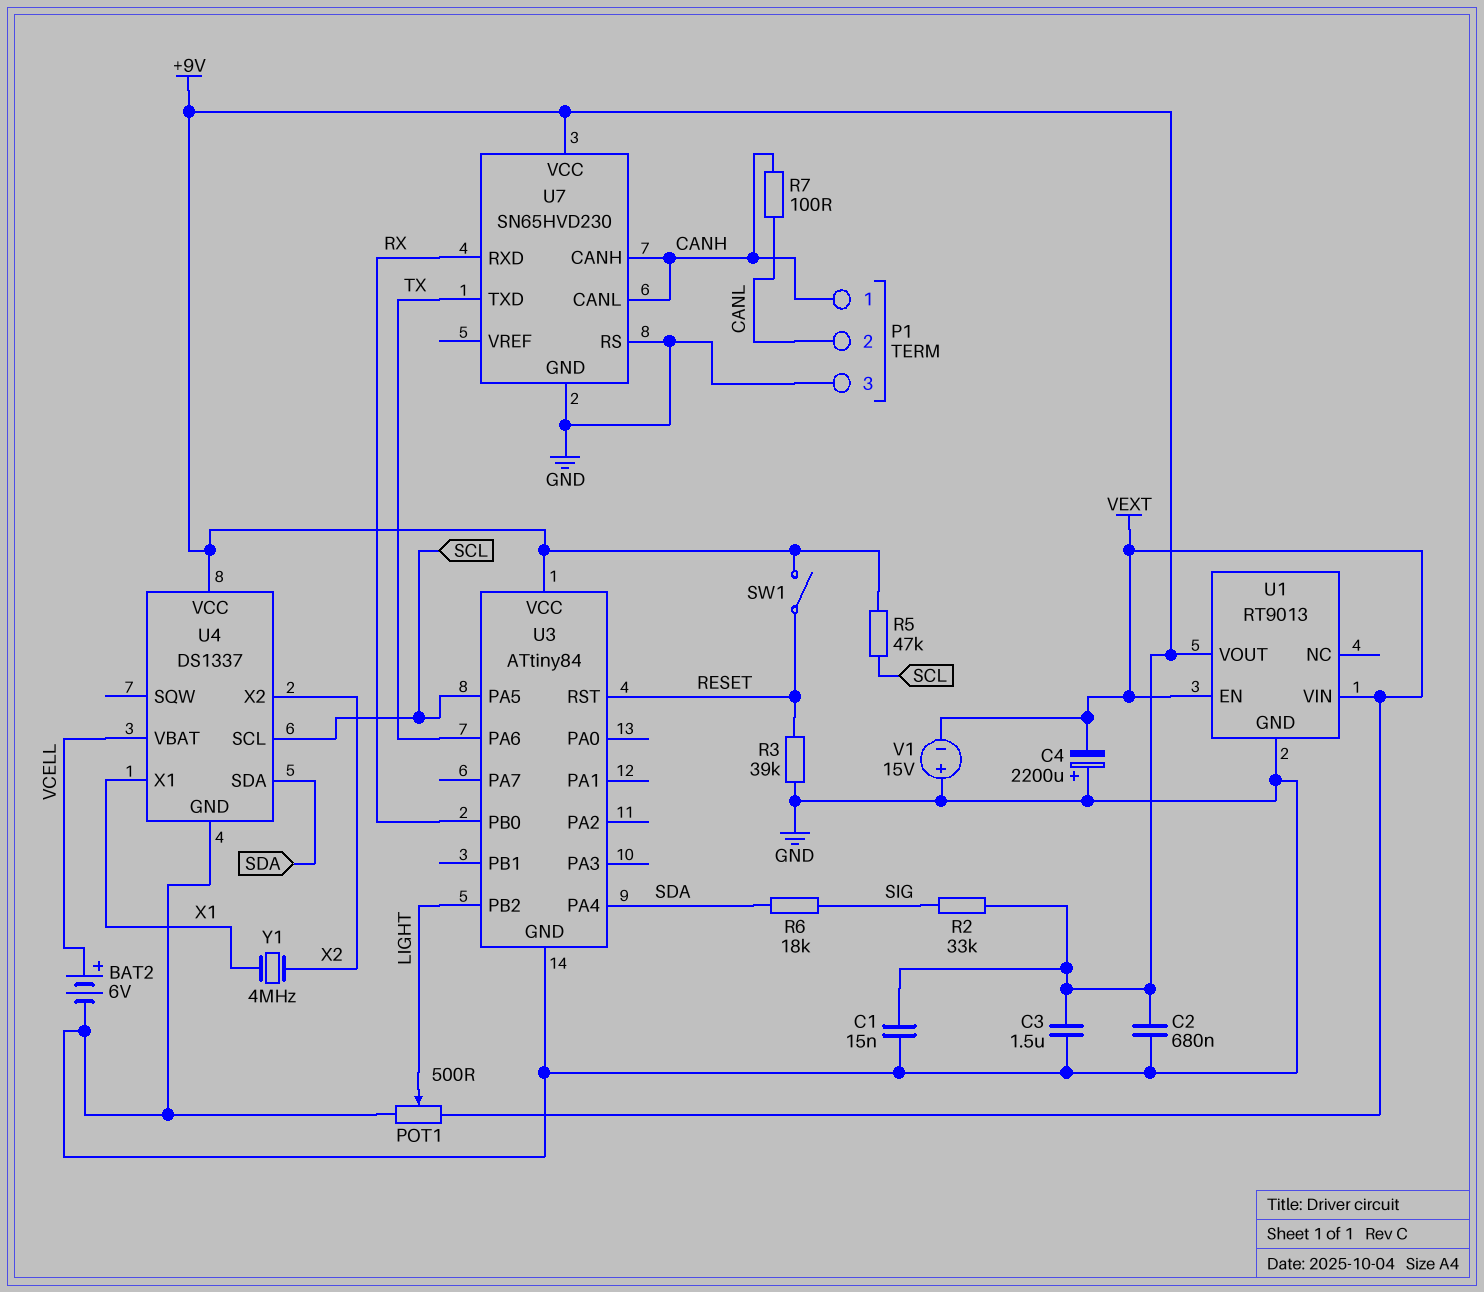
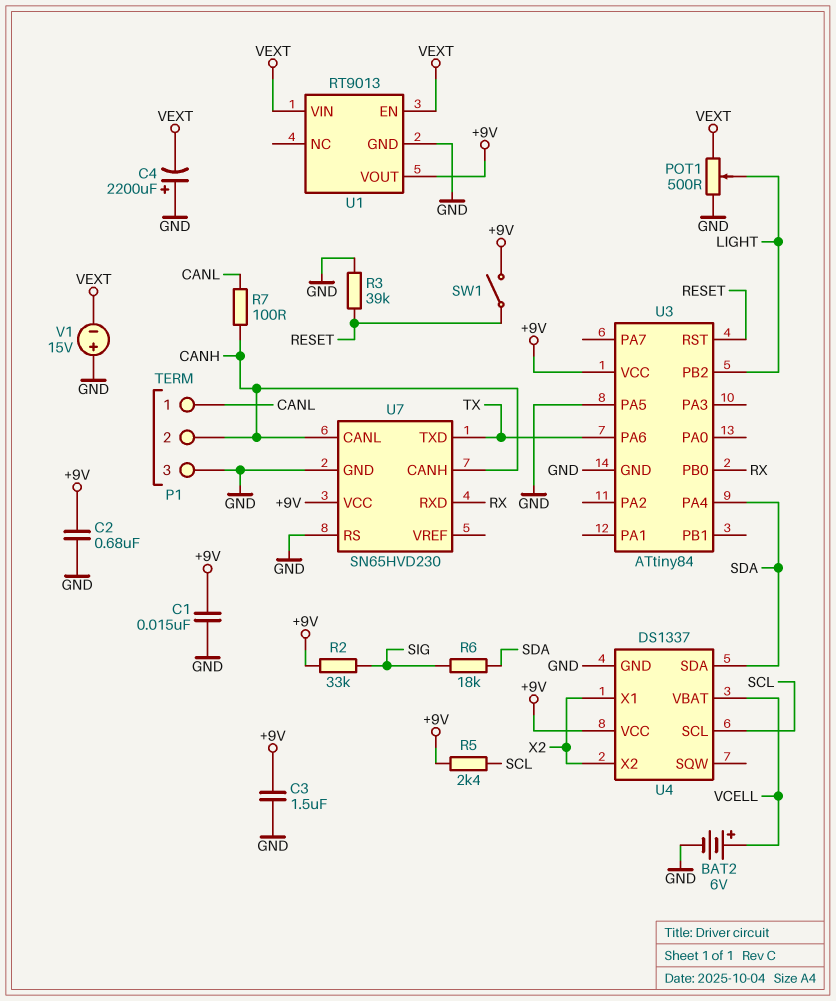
P1 pin 1: CANH -> CANL
P1 pin 2: CANL -> CANH
R5: 47k (+9V, SCL) -> 2.4k (+9V, SCL)
U3 pin PA5: SCL -> GND
U4 pin X1: X1 -> X2
Y1: 4MHz (X1, X2) -> none

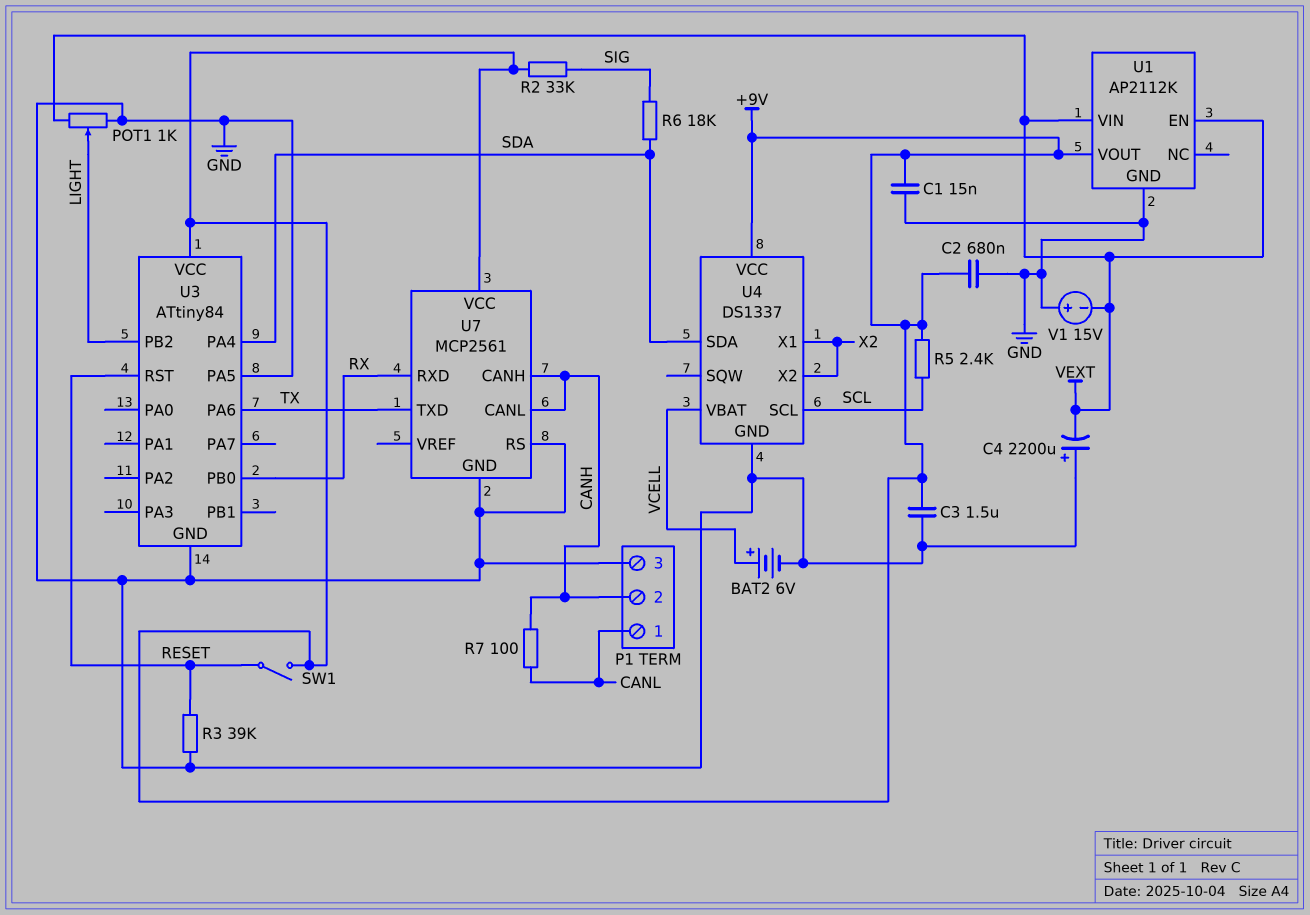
POT1: 500 (GND, VEXT, wiper LIGHT) -> 1k (GND, VEXT, wiper LIGHT)
U1: RT9013 -> AP2112K
U7: SN65HVD230 -> MCP2561

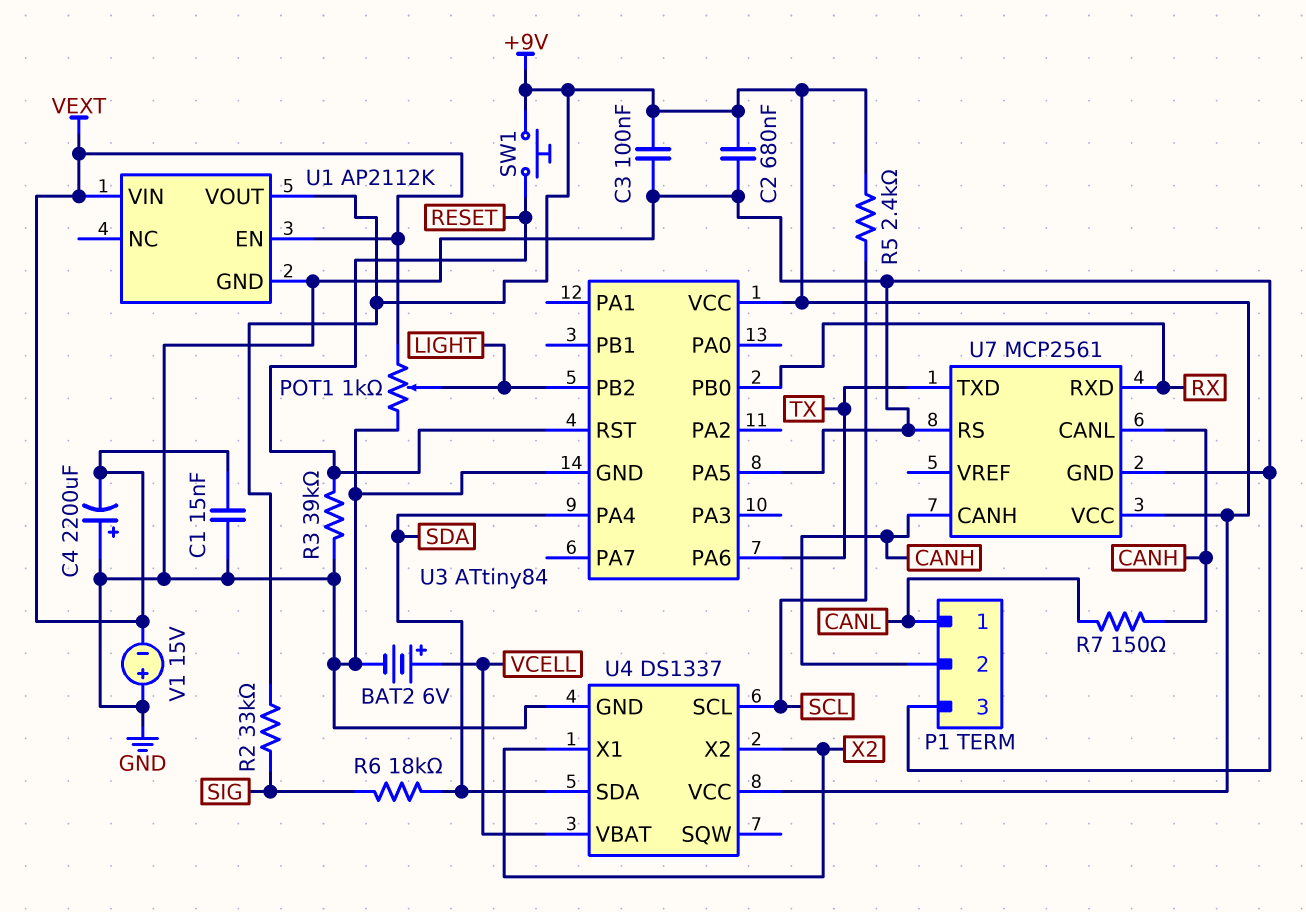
C1: 15nF (+9V, GND) -> 15nF (GND, VEXT)
C3: 1.5uF (+9V, GND) -> 100nF (+9V, GND)
R7: 100 (CANH, CANL) -> 150 (CANH, CANL)
SW1: switch (+9V, RESET) -> button (+9V, RESET)

